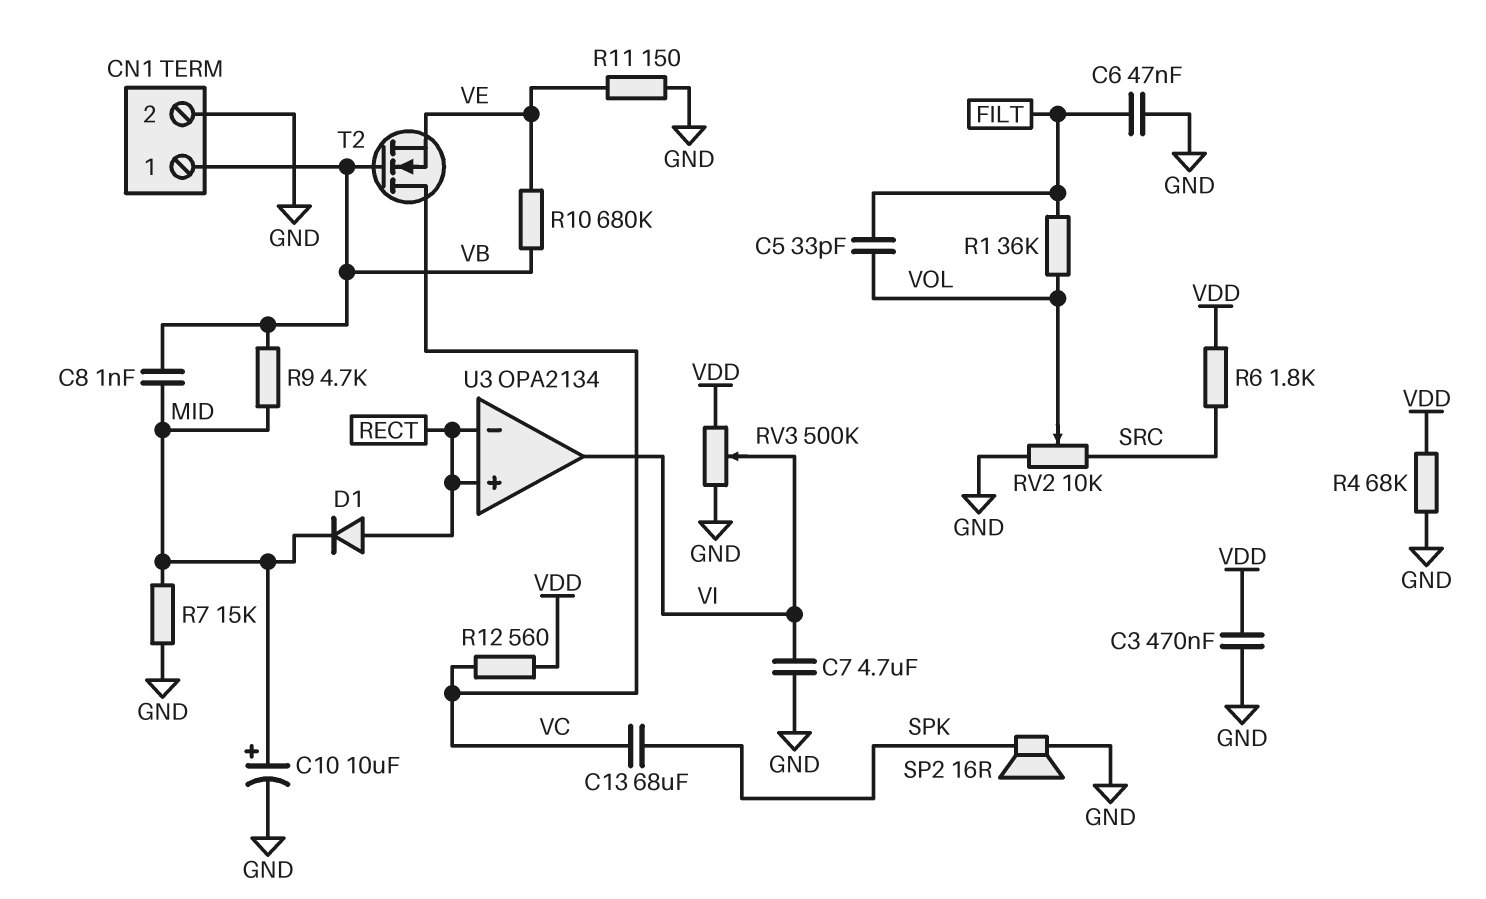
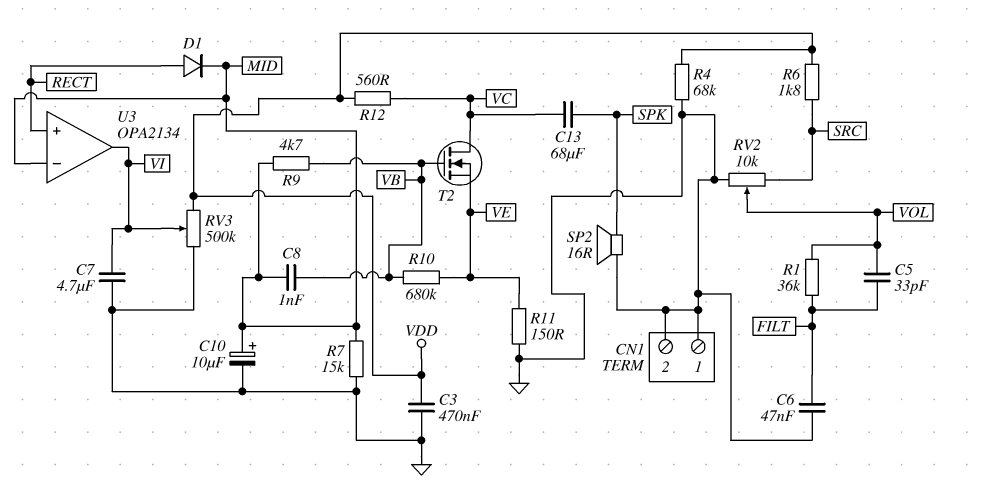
CN1 pin 1: VB -> GND
U3 pin in-: RECT -> MID

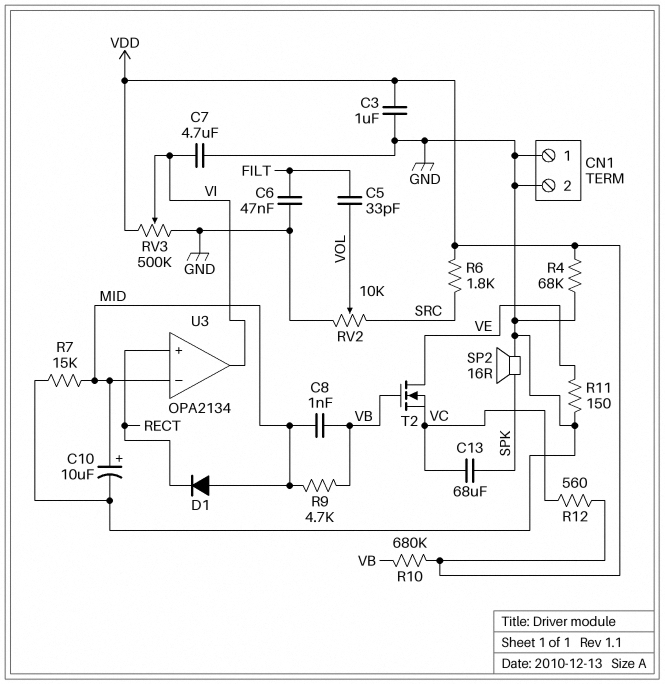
C3: 470nF (GND, VDD) -> 1uF (GND, VDD)
D1: diode (A RECT, K MID) -> diode (A MID, K RECT)
R1: 36k (FILT, VOL) -> none
R10: 680k (VB, VE) -> 680k (VB, VDD)
T2: NMOS (G VB, D VC, S VE) -> NMOS (G VB, D VE, S VC)

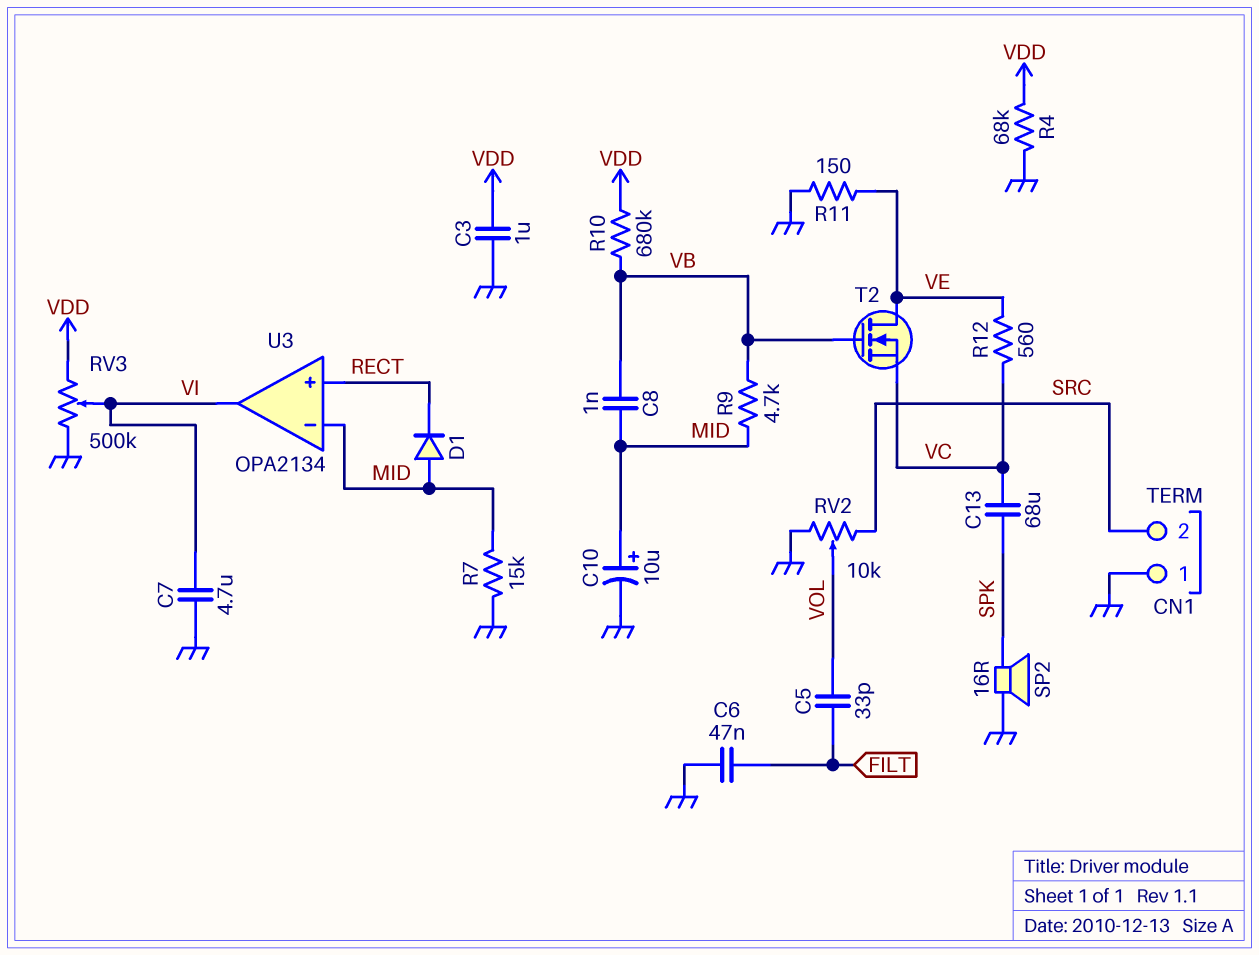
CN1 pin 2: GND -> SRC
R6: 1.8k (SRC, VDD) -> none
R12: 560 (VC, VDD) -> 560 (VC, VE)

